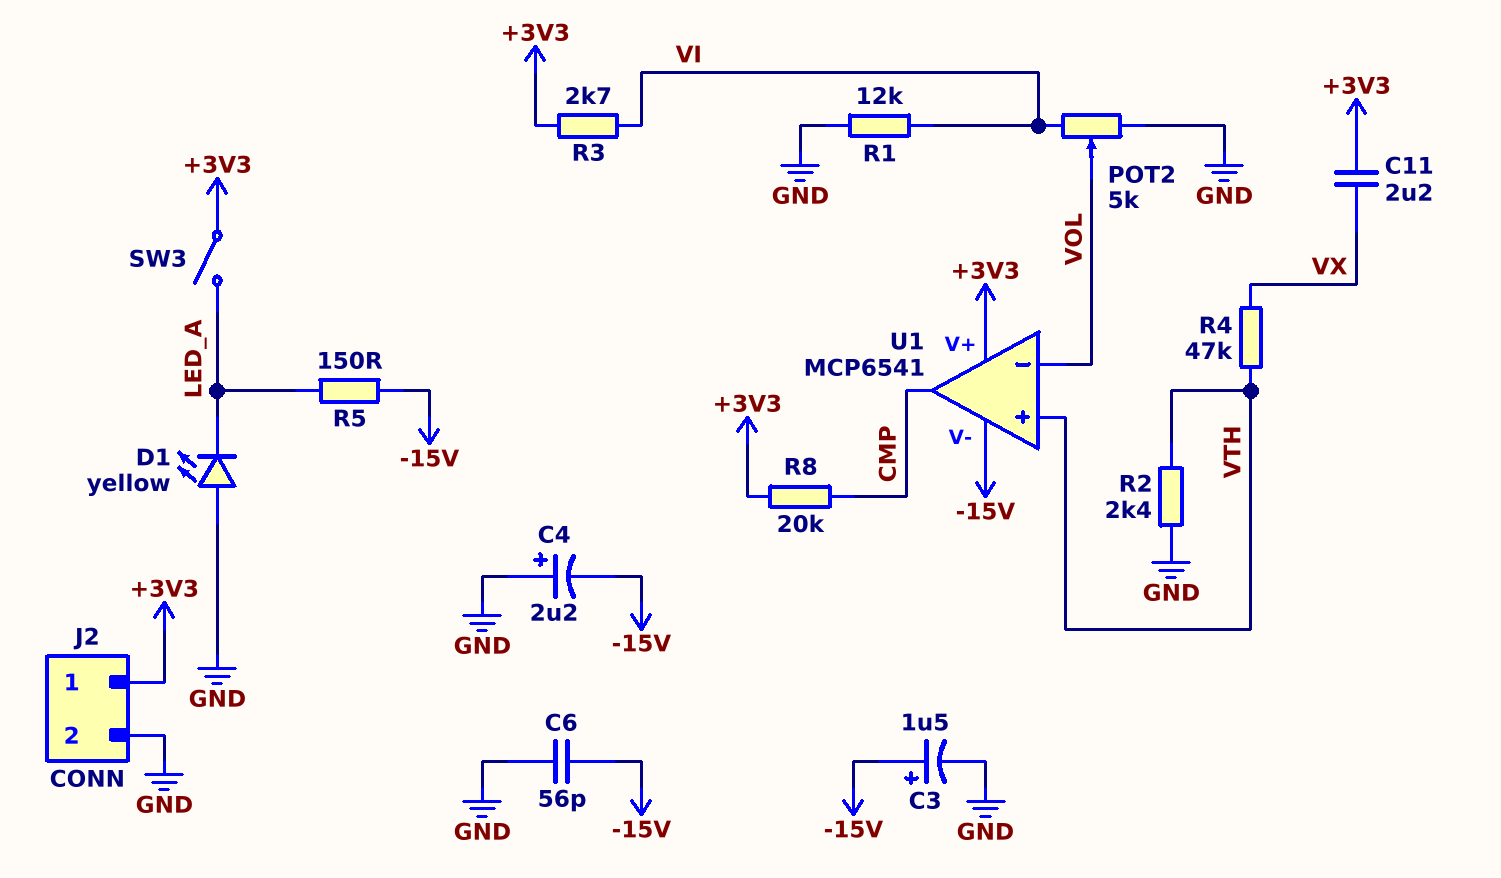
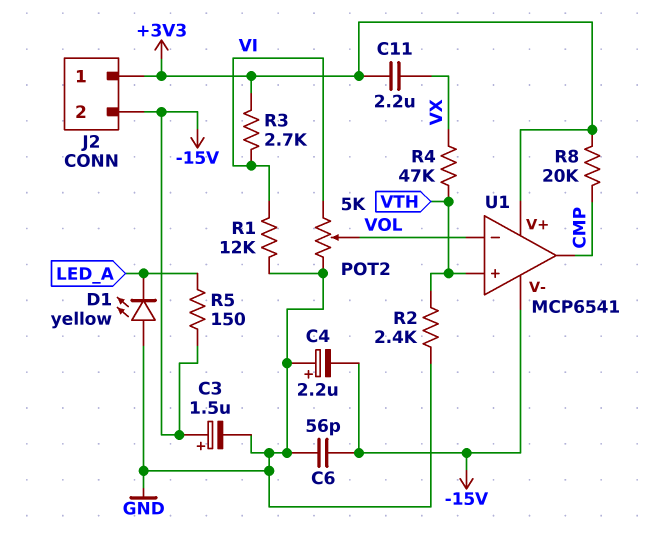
J2 pin 2: GND -> -15V
SW3: switch (+3V3, LED_A) -> none

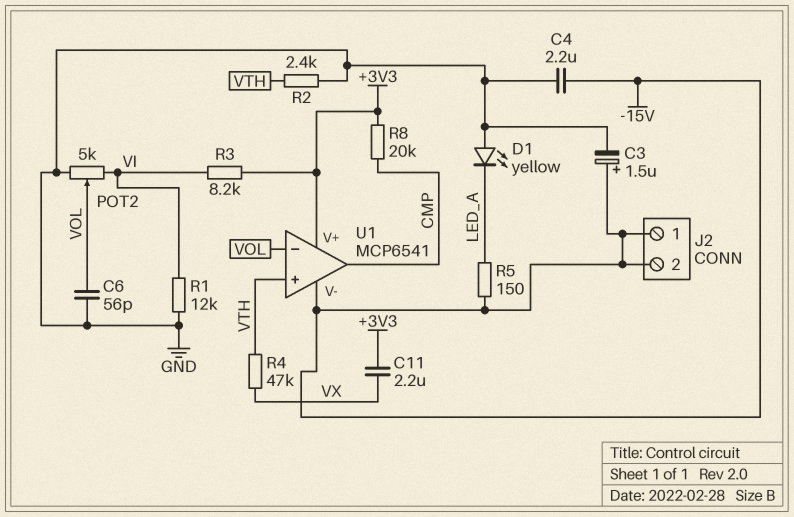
C4: 2.2uF (plus GND, minus -15V) -> 2.2uF (-15V, GND)
C6: 56pF (-15V, GND) -> 56pF (GND, VOL)
J2 pin 1: +3V3 -> -15V
R3: 2.7k (+3V3, VI) -> 8.2k (+3V3, VI)

